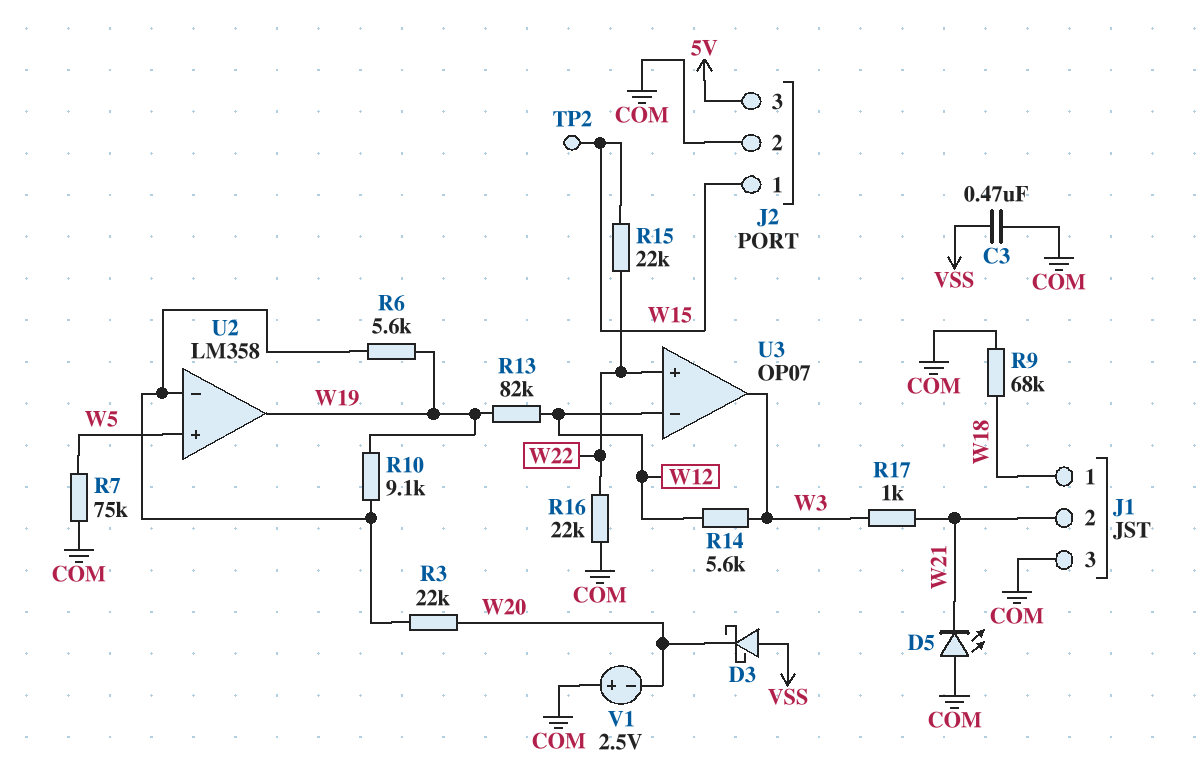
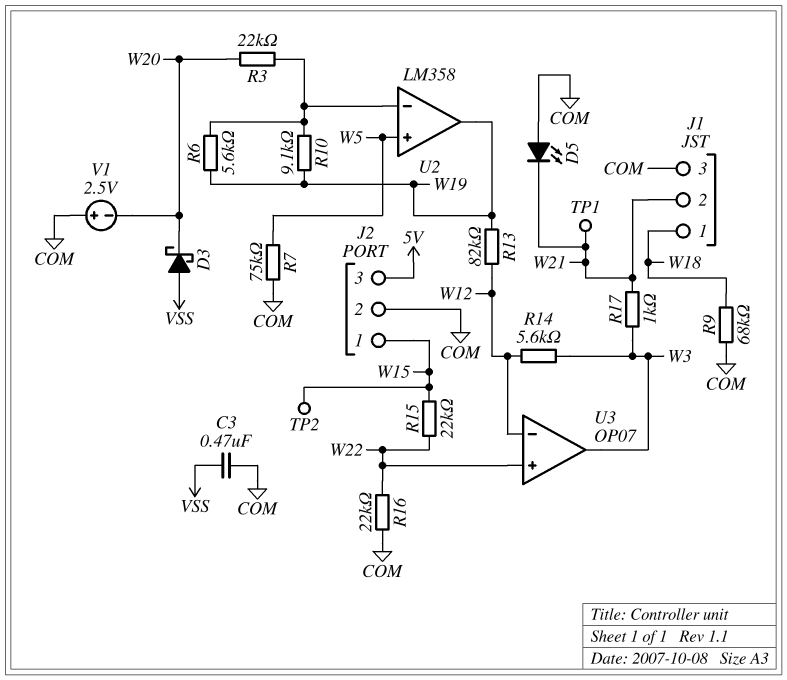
TP1: none -> test point (W21)

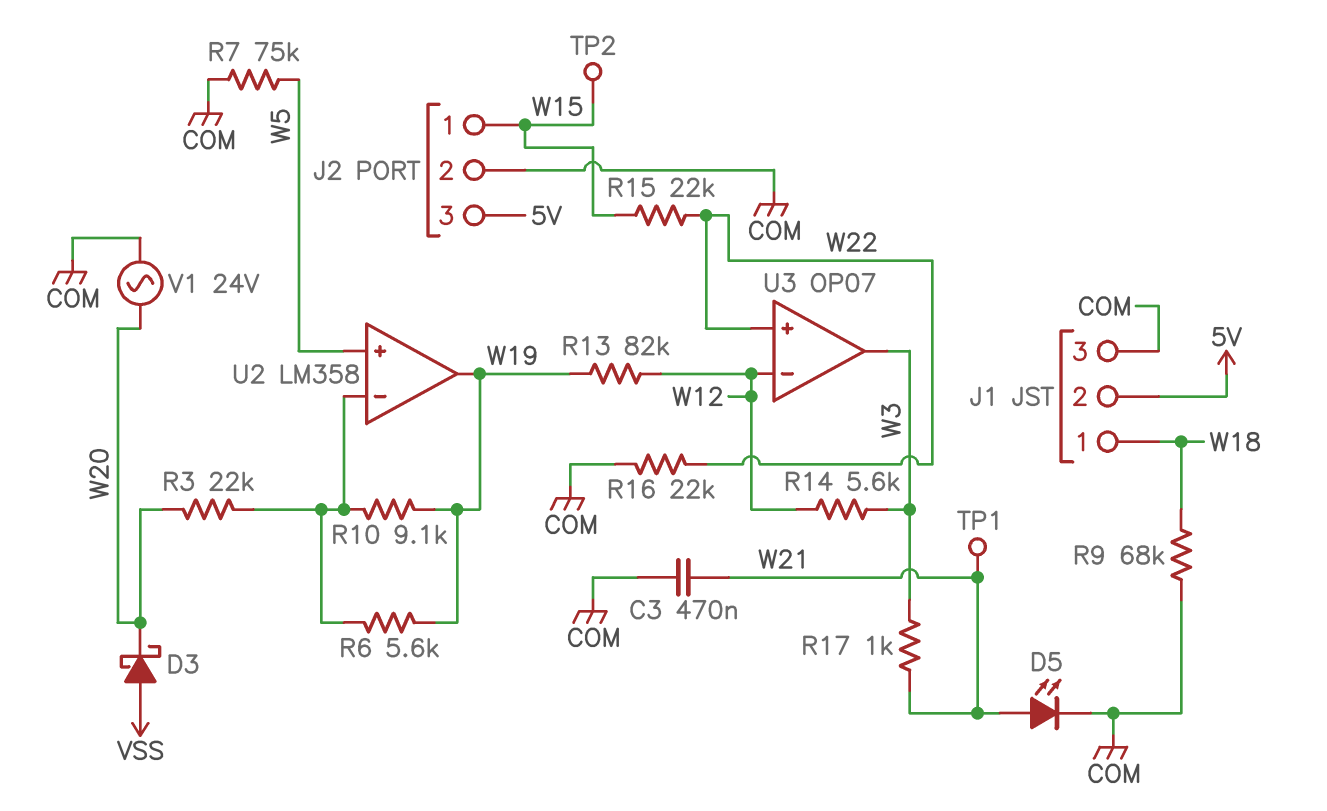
C3: 470nF (COM, VSS) -> 470nF (COM, W21)
D5: LED (A COM, K W21) -> LED (A W21, K COM)
J1 pin 2: W21 -> 5V
V1: 2.5V (plus COM, minus W20) -> AC 24V (COM, W20)

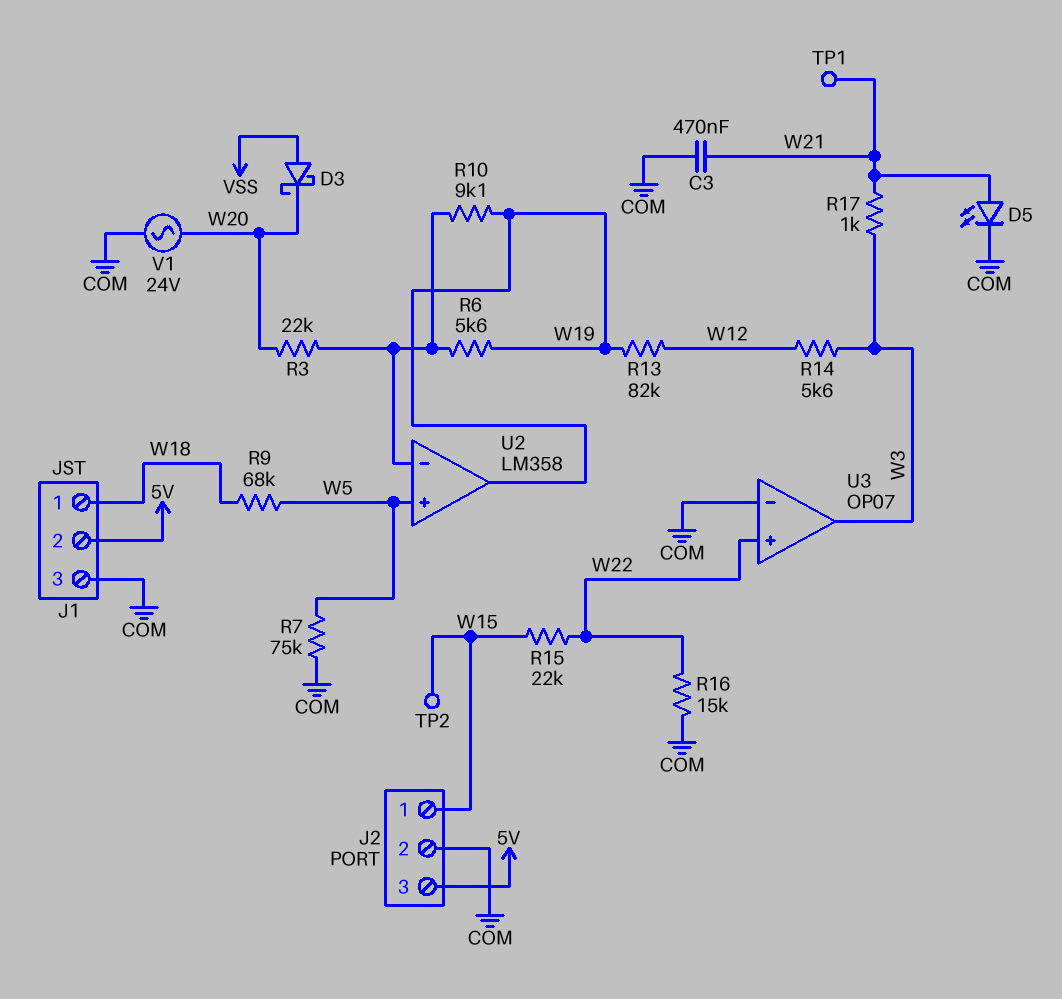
R9: 68k (COM, W18) -> 68k (W5, W18)
R16: 22k (COM, W22) -> 15k (COM, W22)
U3 pin in-: W12 -> COM

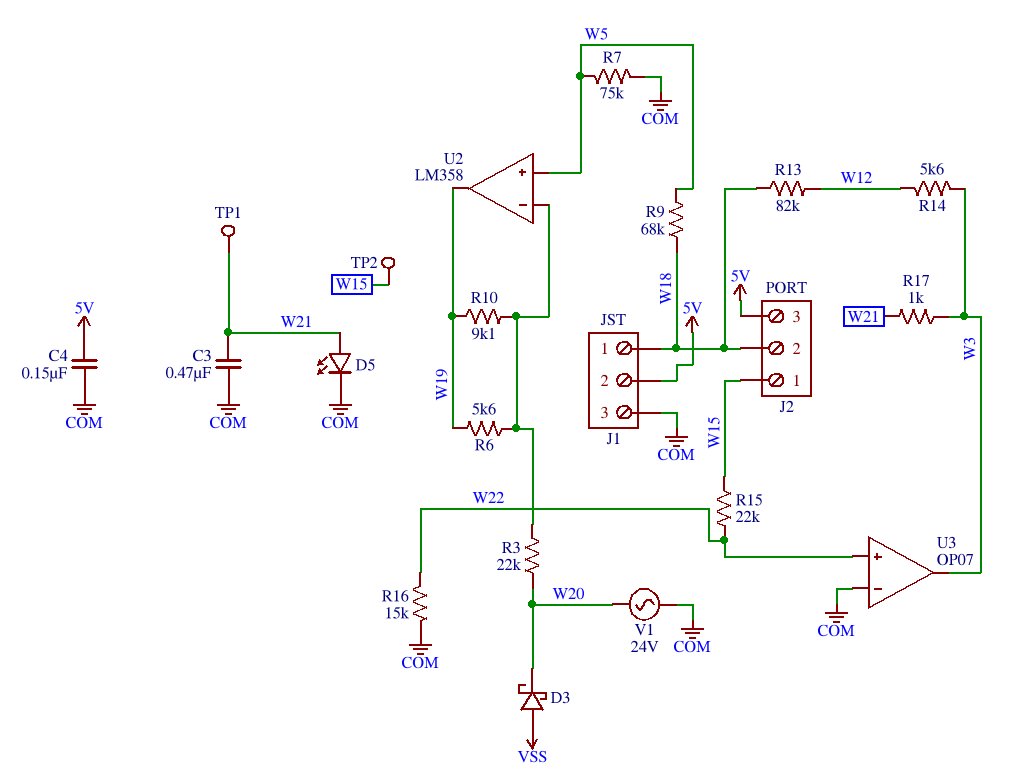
C4: none -> 150nF (5V, COM)
J2 pin 2: COM -> W18
R13: 82k (W12, W19) -> 82k (W12, W18)

